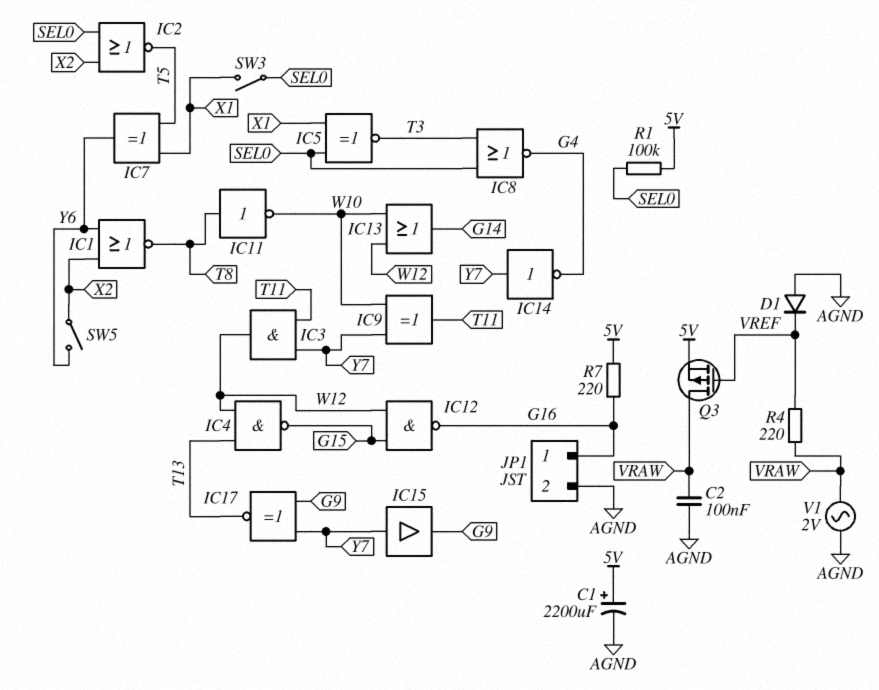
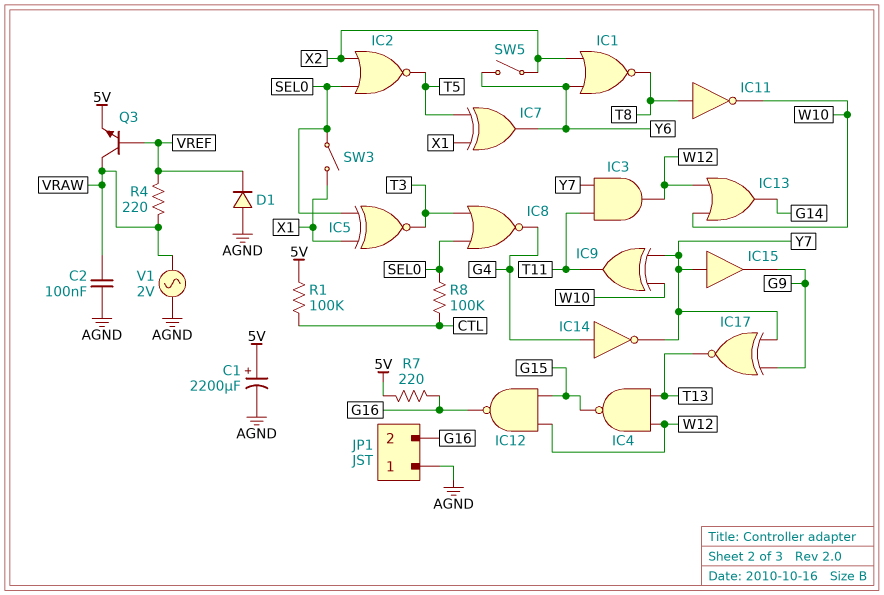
IC14: NOT (in Y7, out G4) -> NOT (in G4, out Y7)
JP1 pin 1: G16 -> AGND
JP1 pin 2: AGND -> G16
Q3: PMOS (G VREF, D VRAW, S 5V) -> NPN (B VREF, C VRAW, E 5V)
R1: 100k (5V, SEL0) -> 100k (5V, CTL)
R8: none -> 100k (CTL, SEL0)

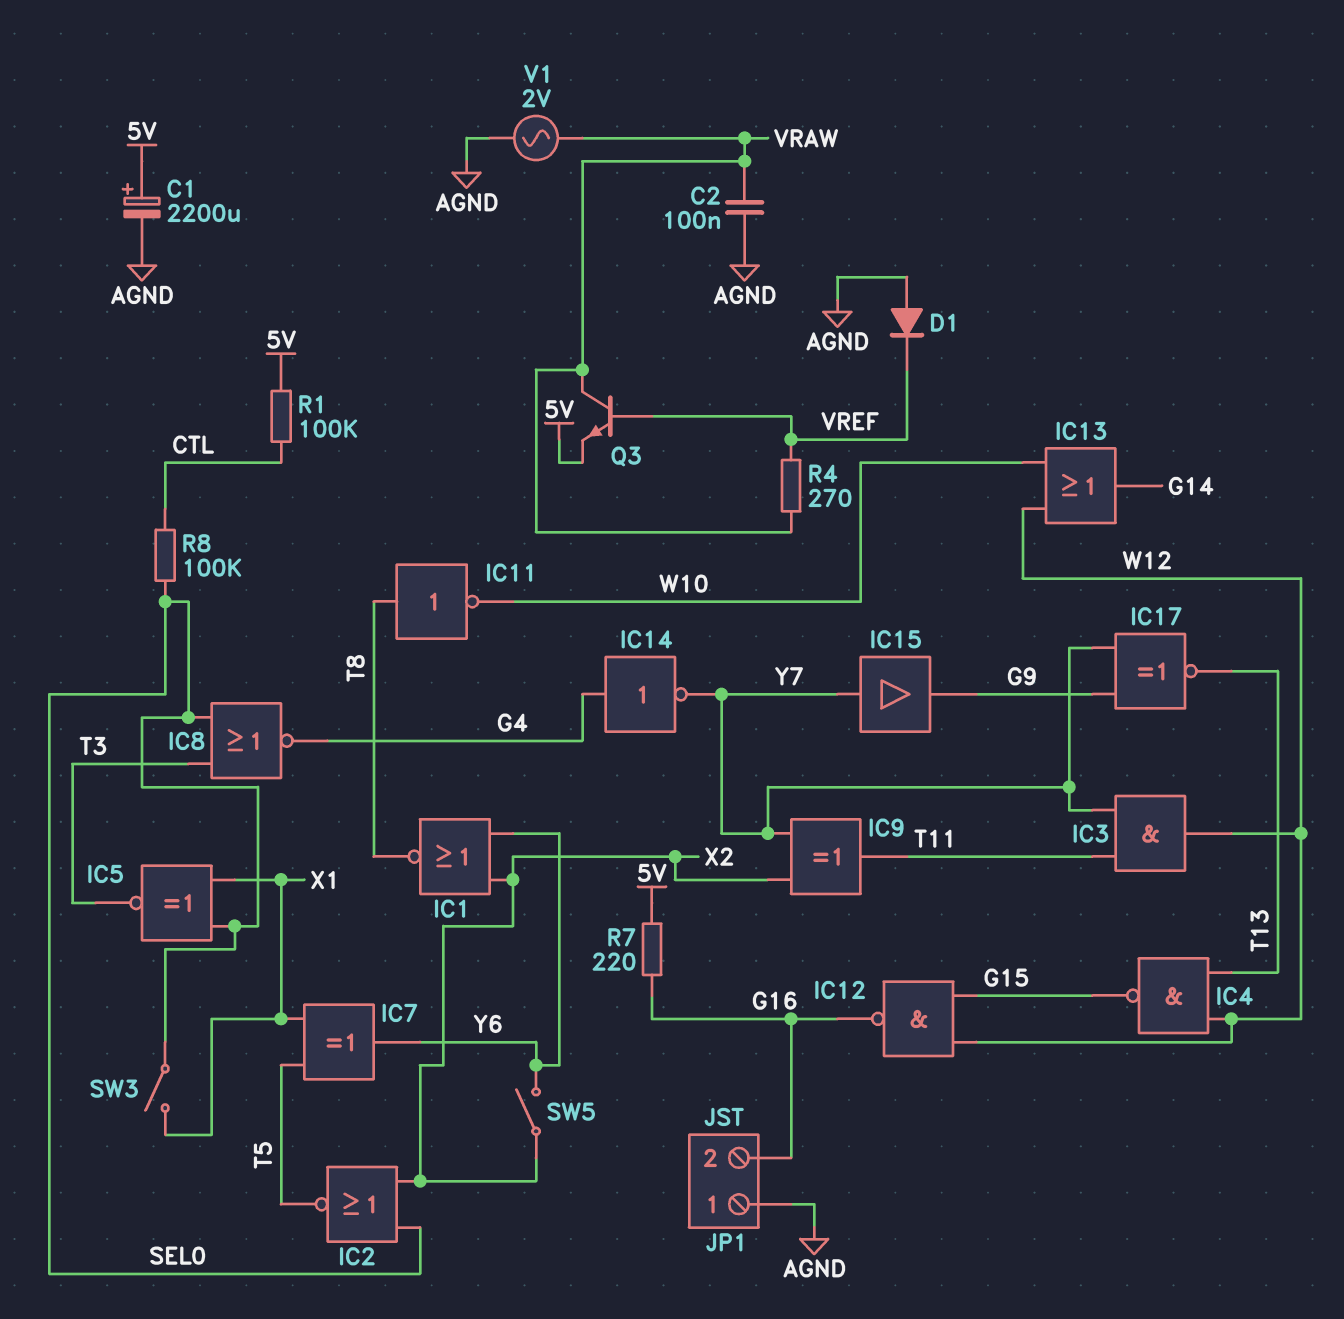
IC9: XOR (in W10, in Y7, out T11) -> XOR (in X2, in Y7, out T11)
R4: 220 (VRAW, VREF) -> 270 (VRAW, VREF)

